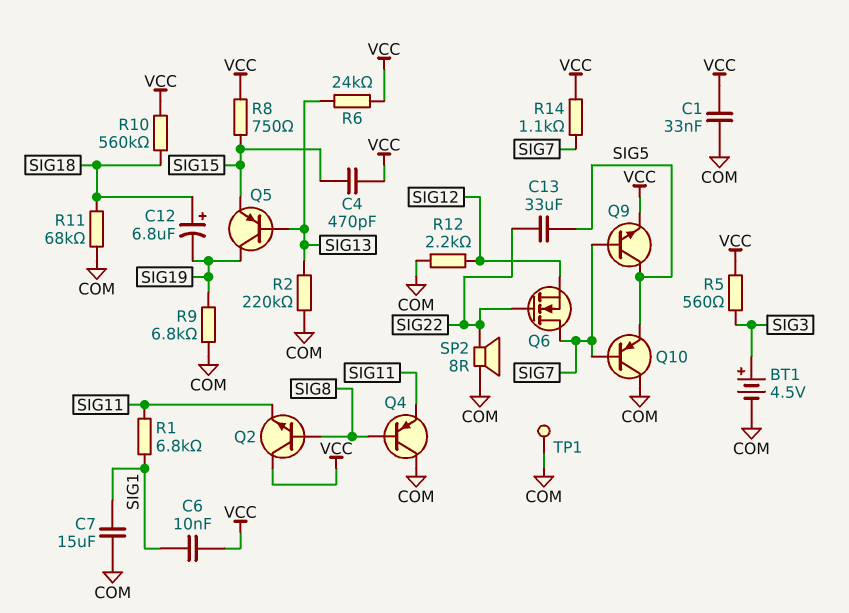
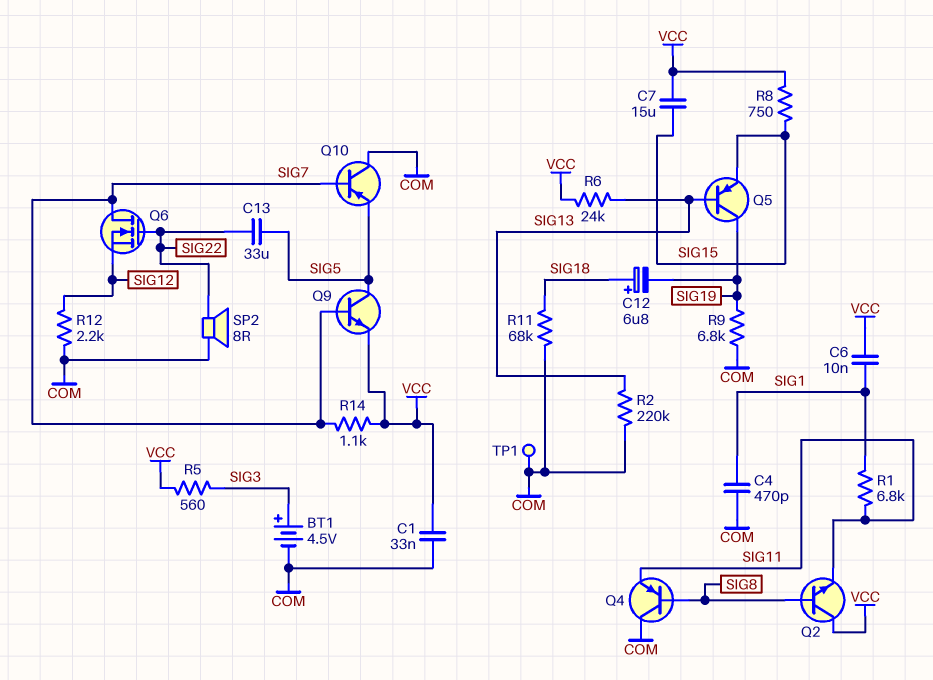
C4: 470pF (SIG15, VCC) -> 470pF (COM, SIG1)
C7: 15uF (COM, SIG1) -> 15uF (SIG15, VCC)
R10: 560k (SIG18, VCC) -> none

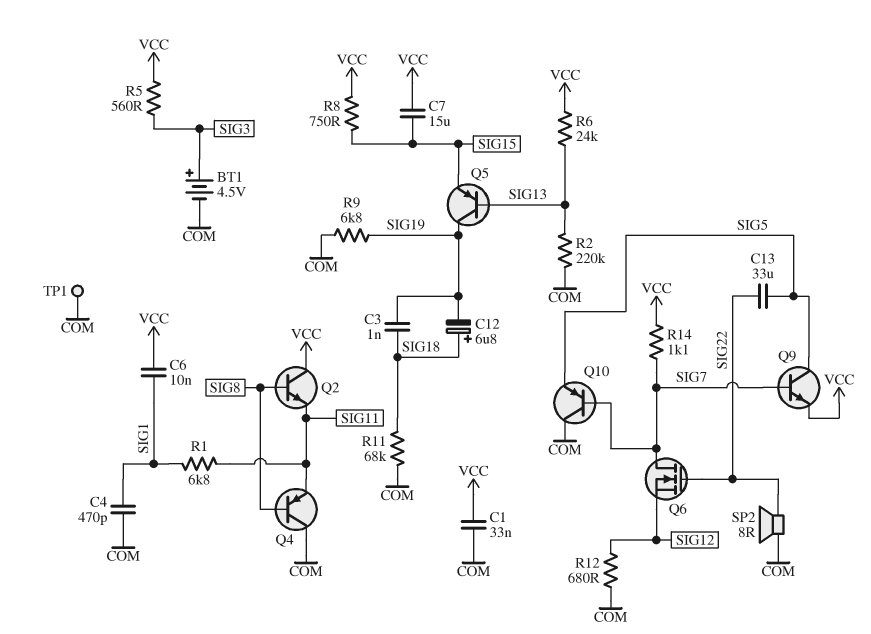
C3: none -> 1nF (SIG18, SIG19)
R12: 2.2k (COM, SIG12) -> 680 (COM, SIG12)

